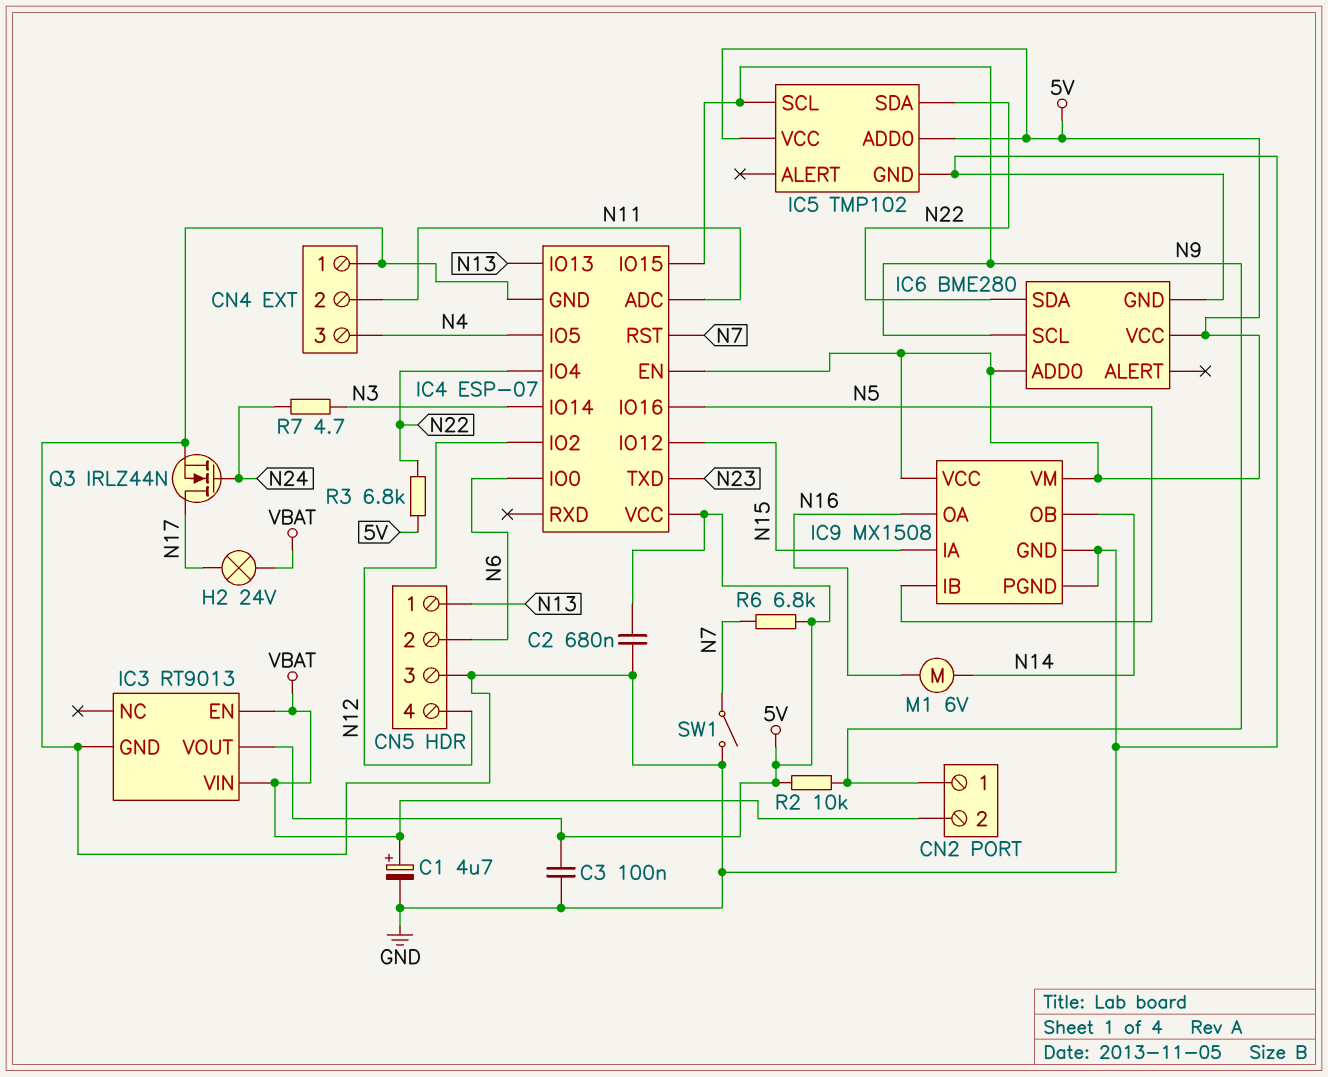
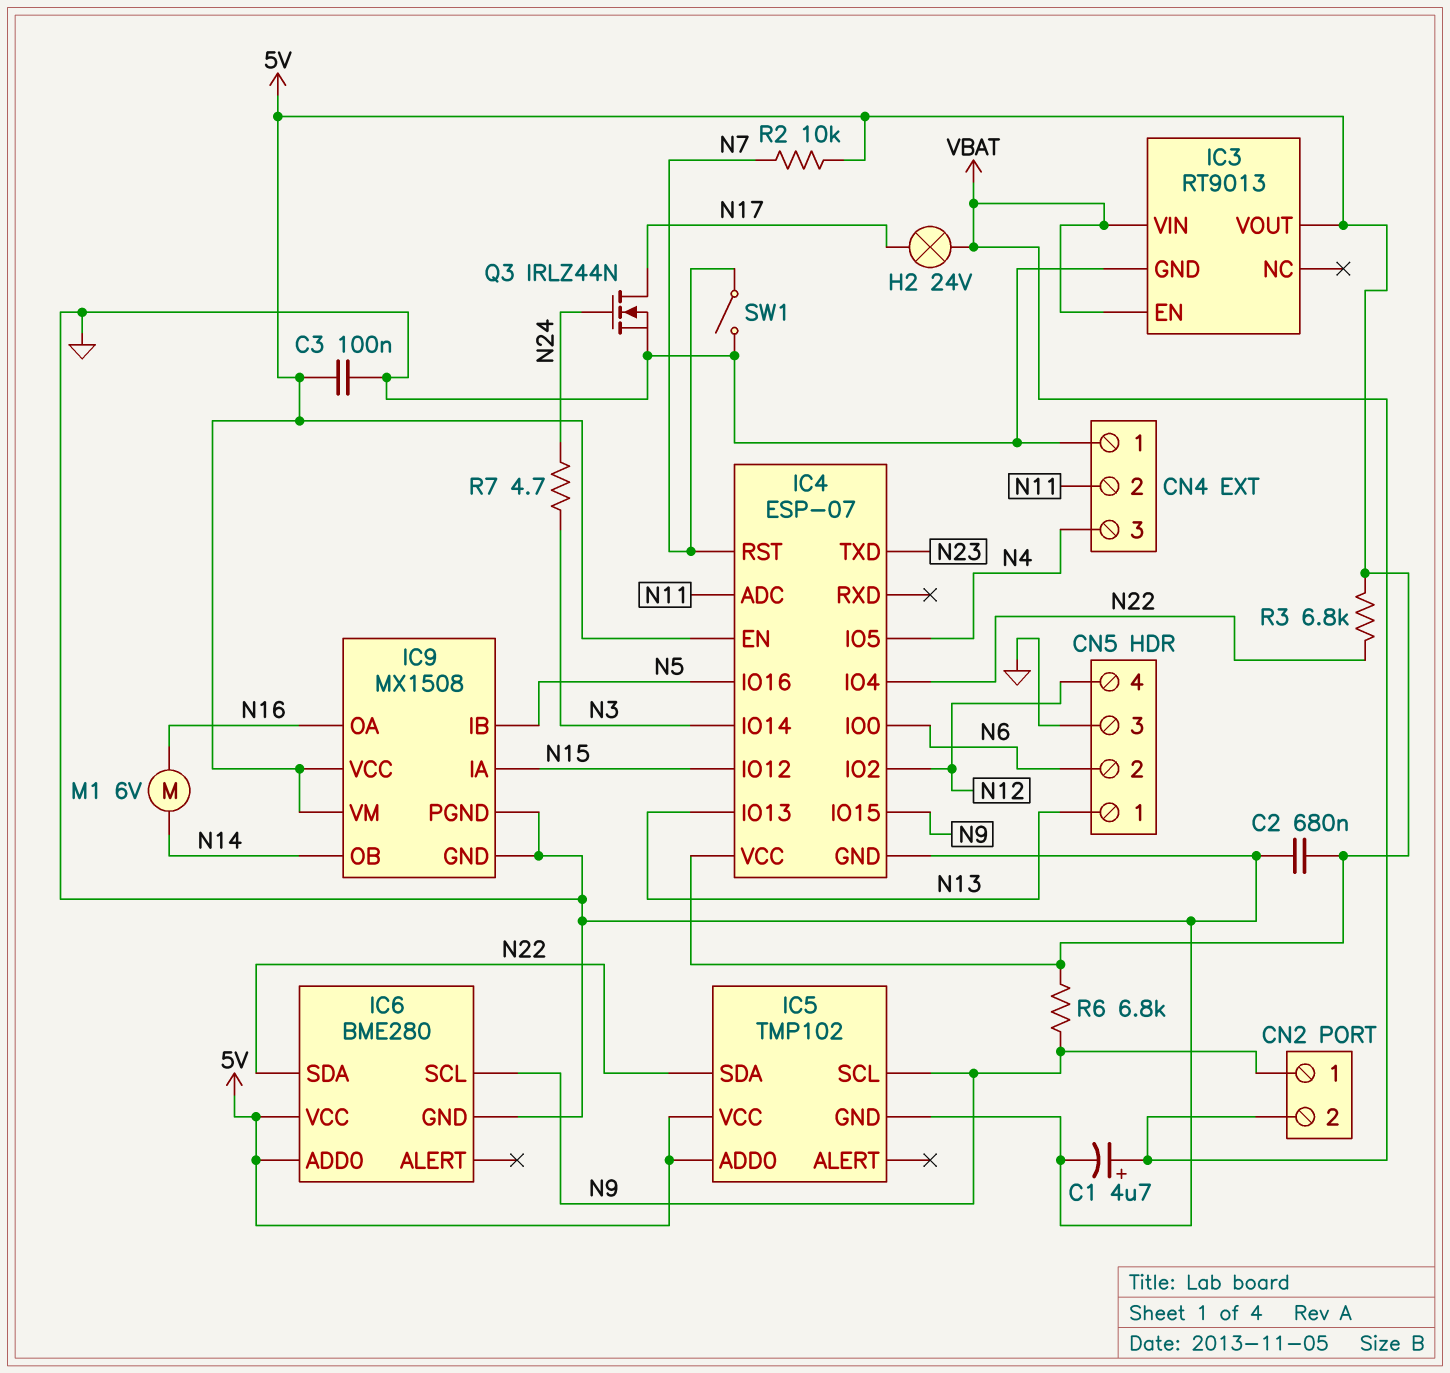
R2: 10k (5V, N9) -> 10k (5V, N7)
R6: 6.8k (5V, N7) -> 6.8k (5V, N9)

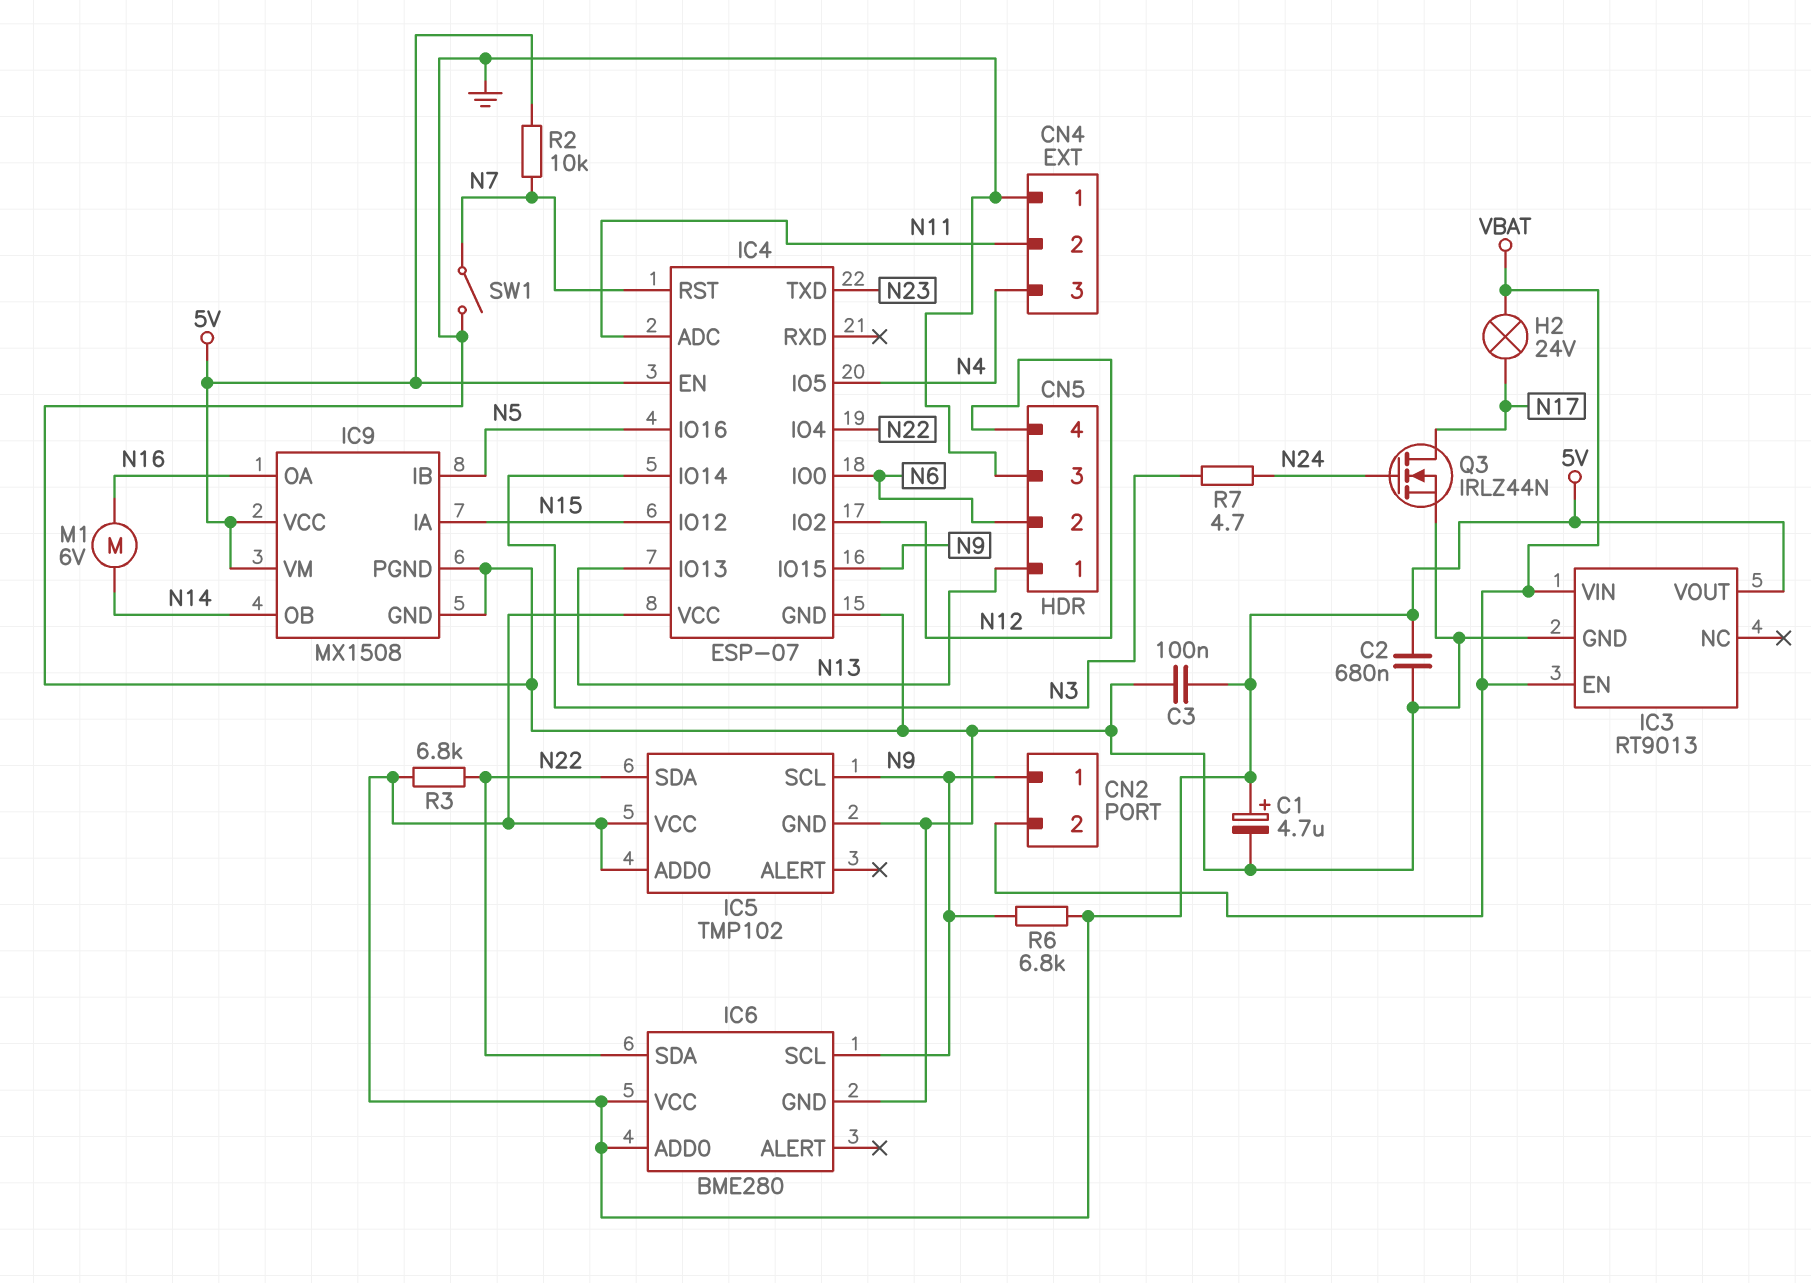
C1: 4.7uF (plus VBAT, minus GND) -> 4.7uF (plus 5V, minus GND)

